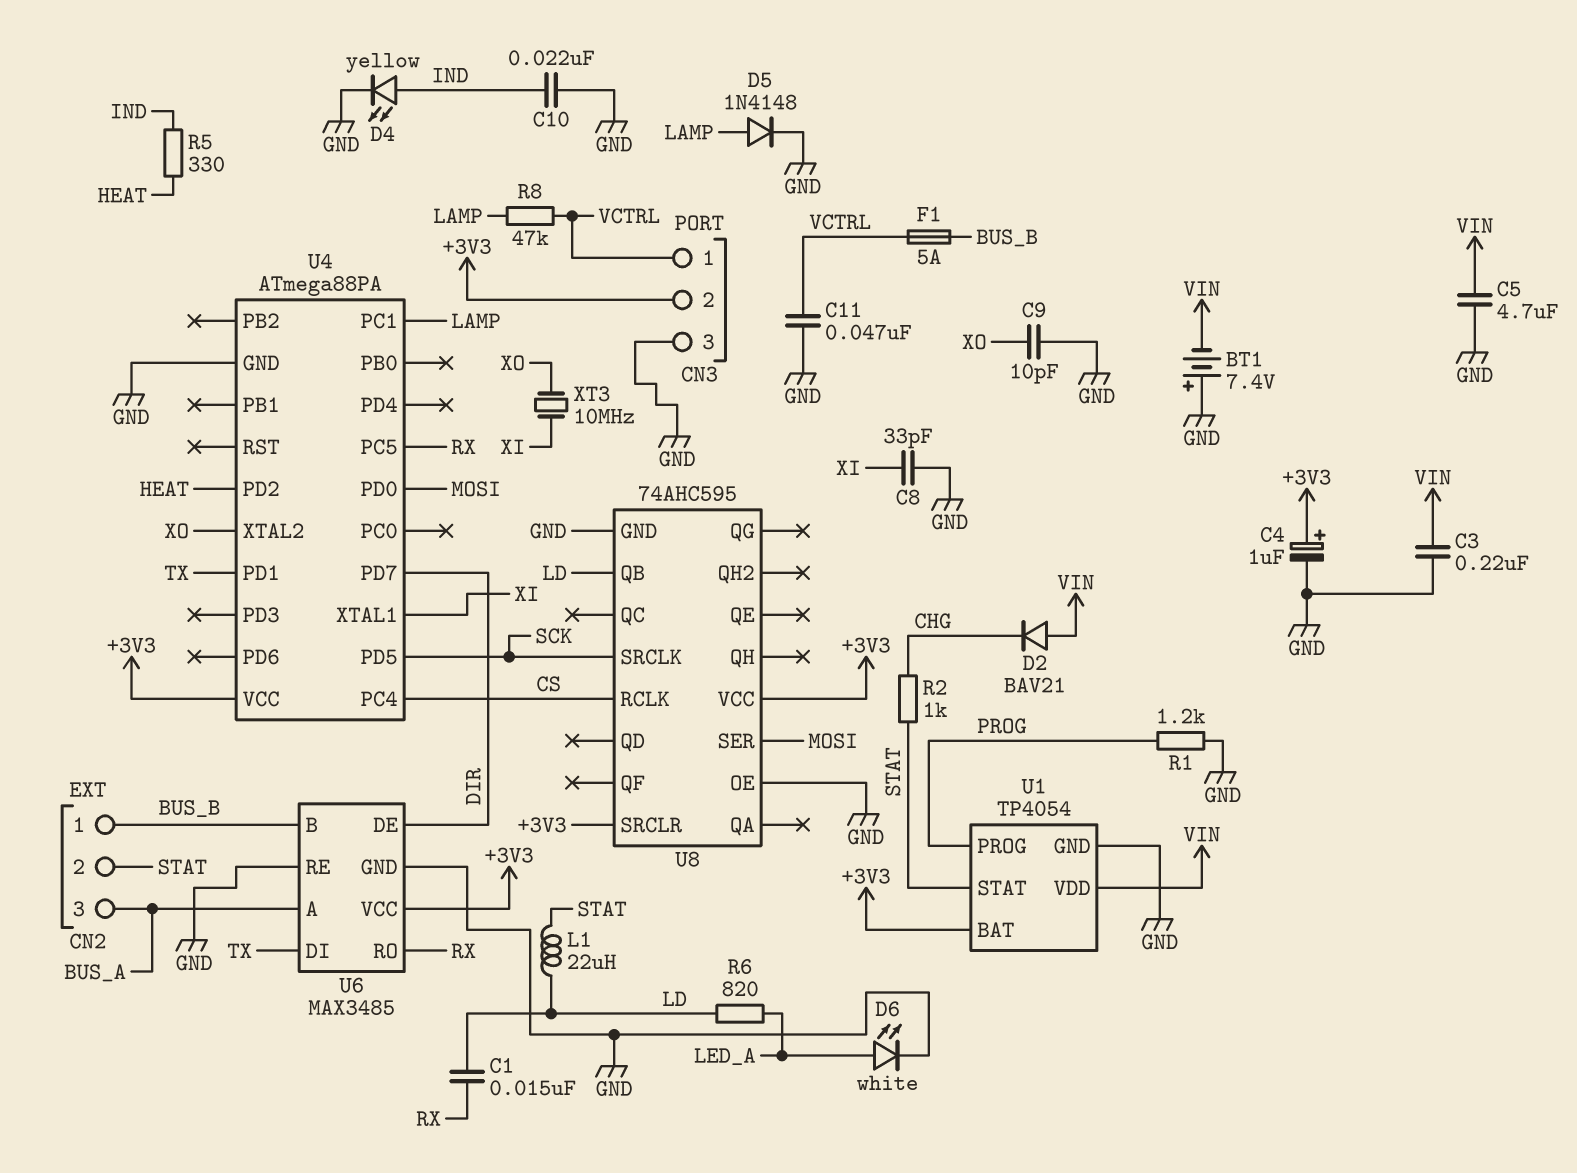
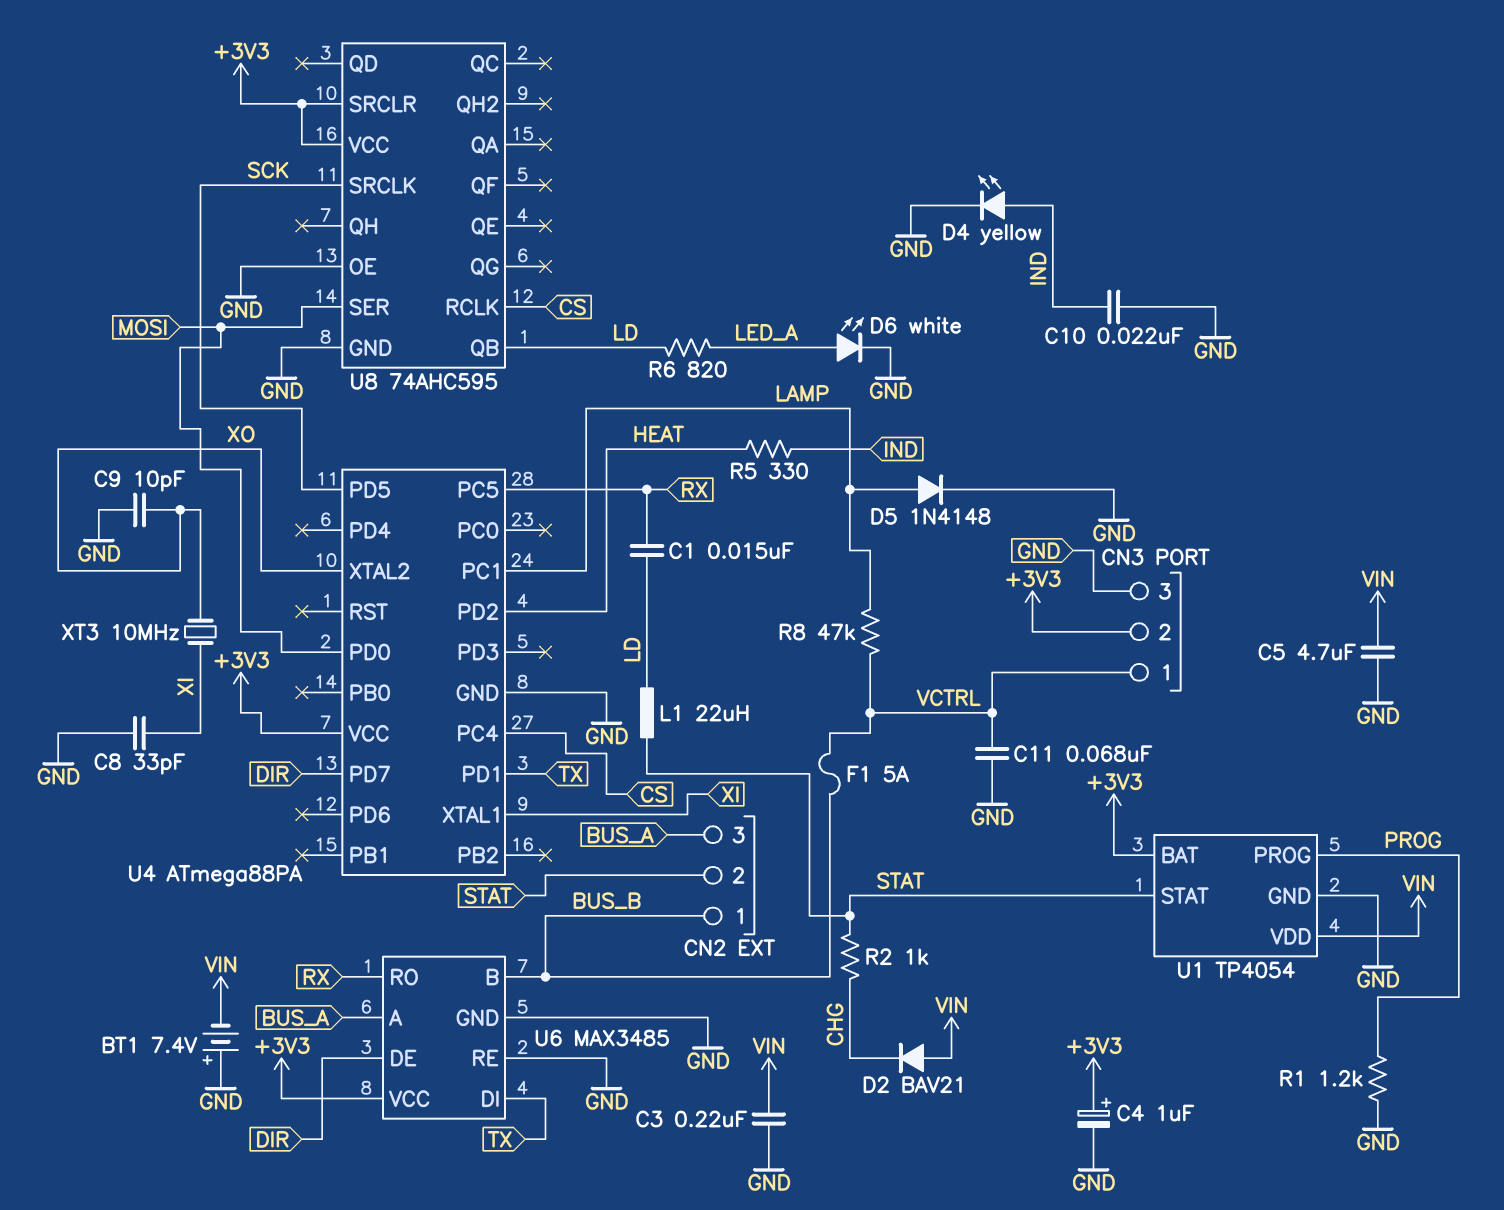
C11: 47nF (GND, VCTRL) -> 68nF (GND, VCTRL)

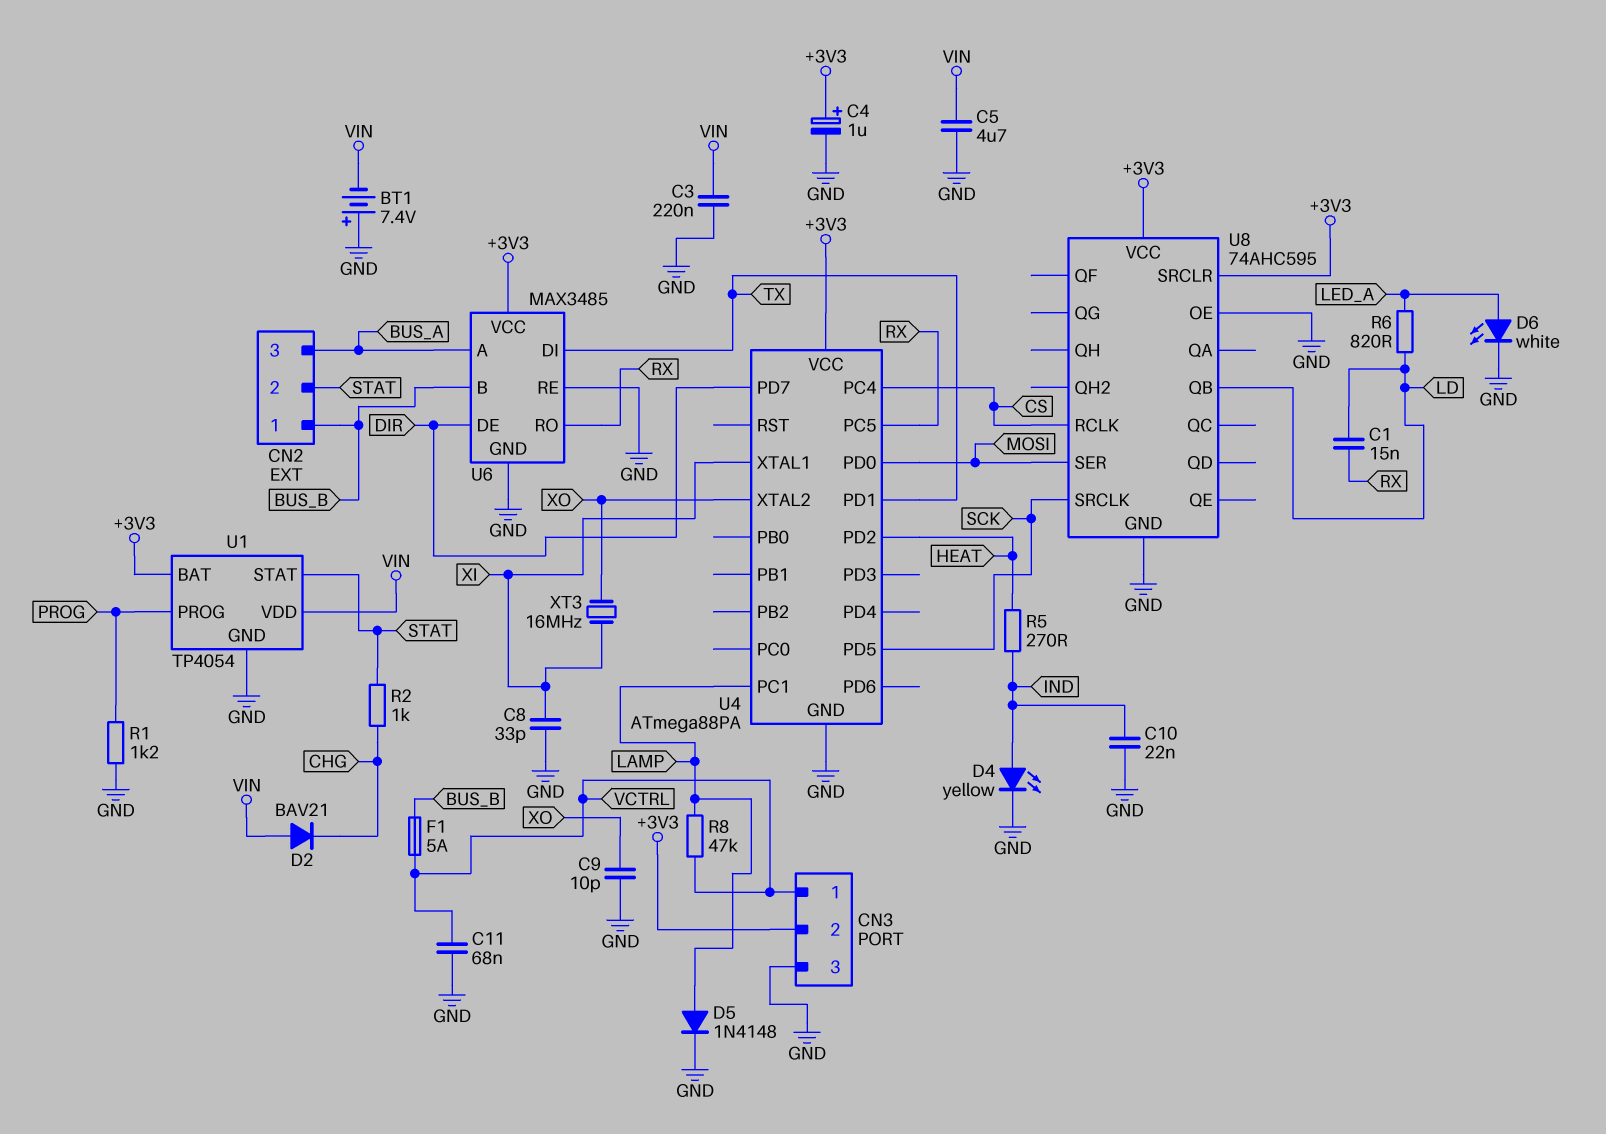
L1: 22uH (LD, STAT) -> none
R5: 330 (HEAT, IND) -> 270 (HEAT, IND)
XT3: 10MHz (XI, XO) -> 16MHz (XI, XO)

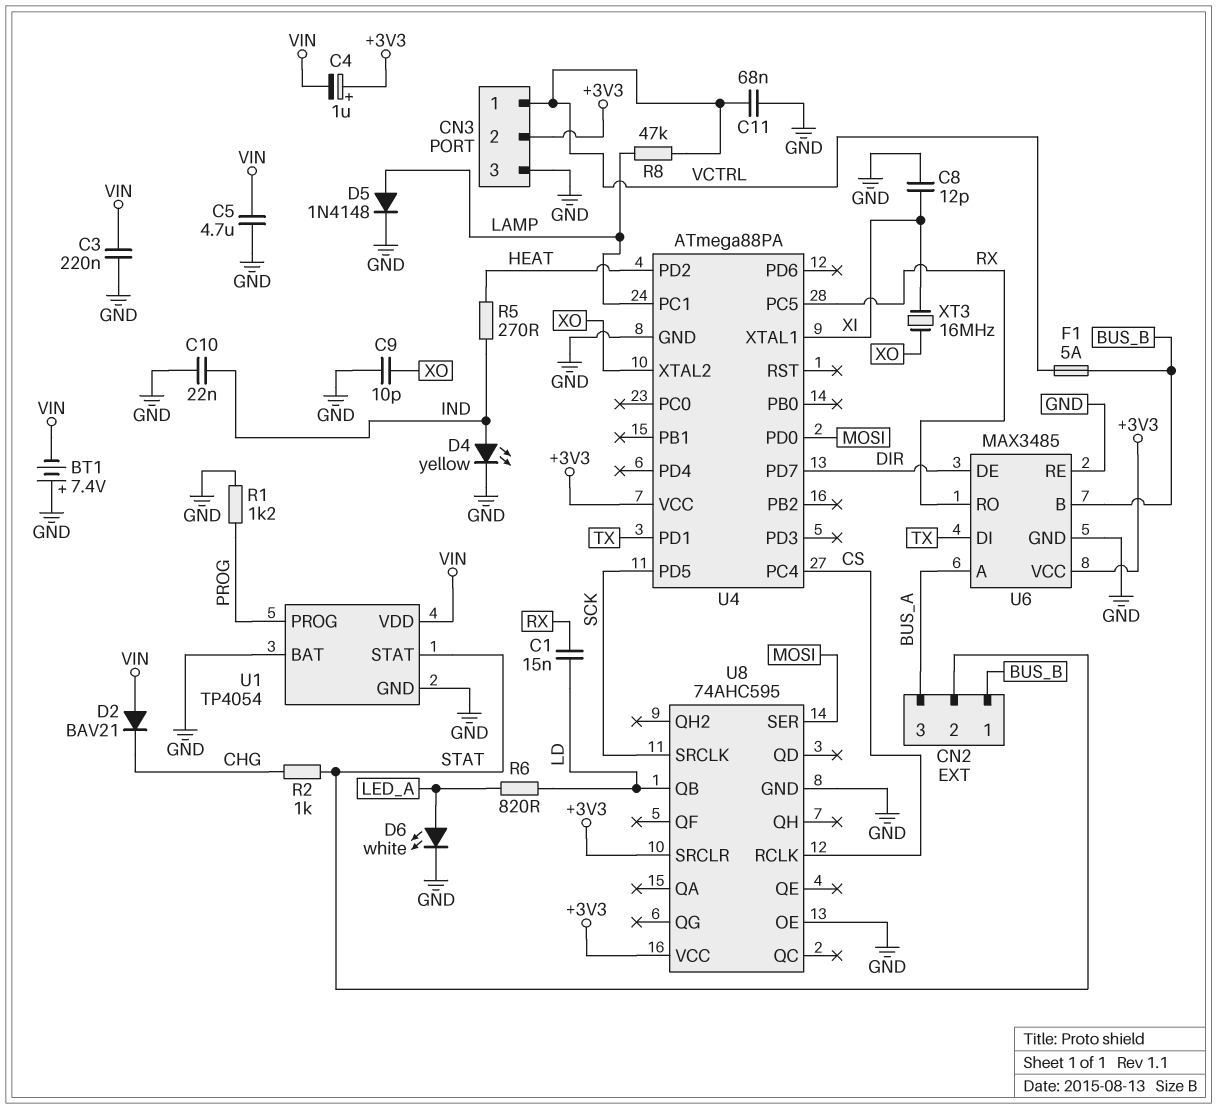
C4: 1uF (plus +3V3, minus GND) -> 1uF (plus +3V3, minus VIN)
C8: 33pF (GND, XI) -> 12pF (GND, XI)
U1 pin BAT: +3V3 -> GND

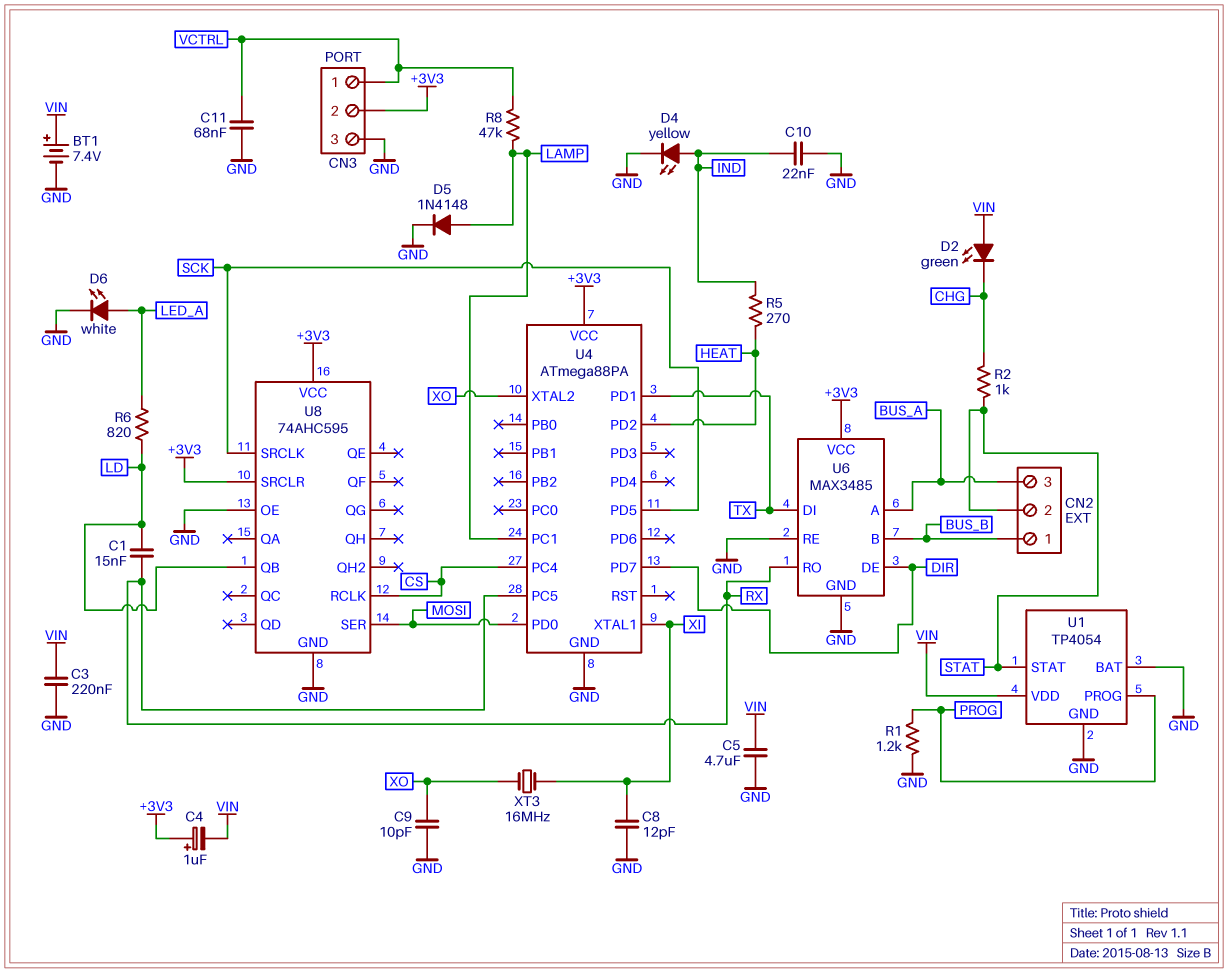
BT1: 7.4V (plus GND, minus VIN) -> 7.4V (plus VIN, minus GND)
D2: diode BAV21 (A VIN, K CHG) -> LED green (A VIN, K CHG)
F1: 5A (BUS_B, VCTRL) -> none

